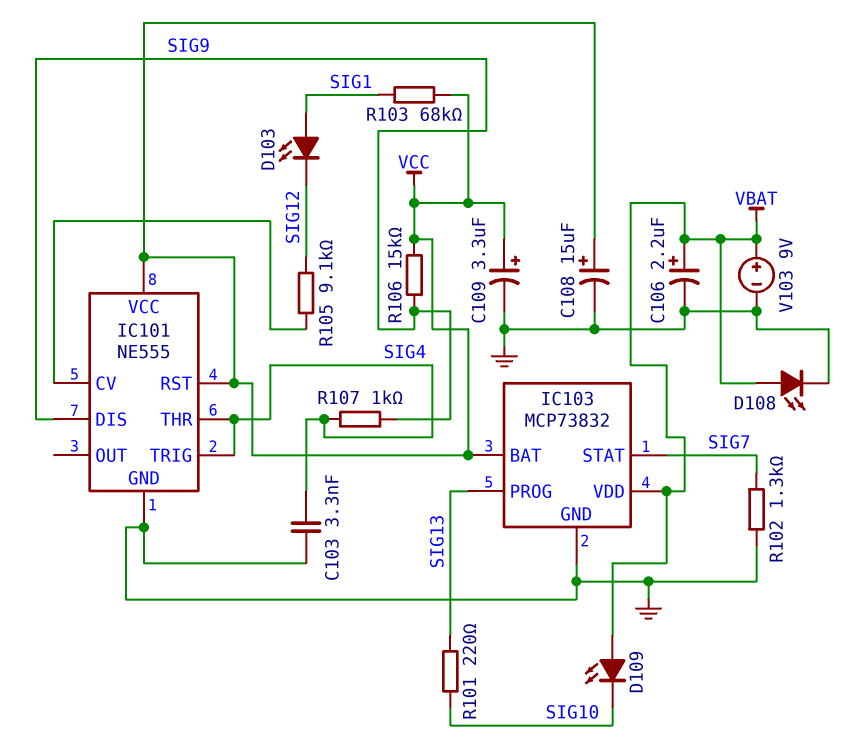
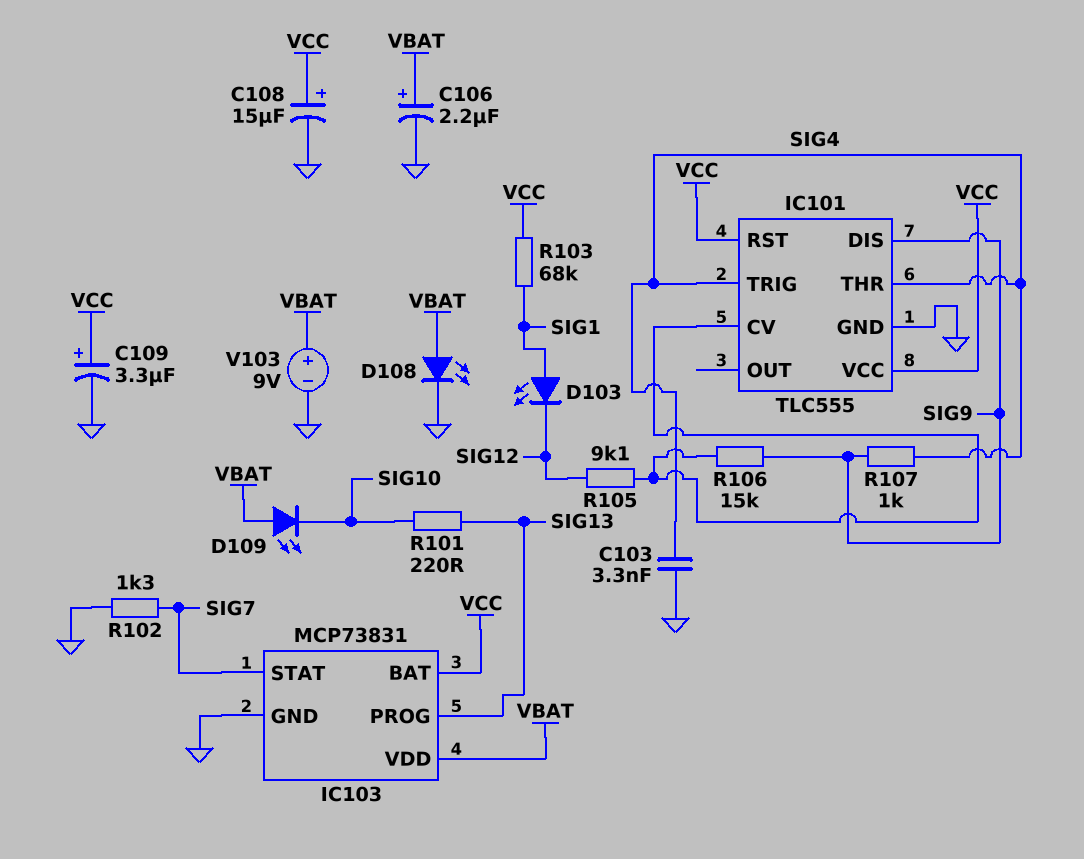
IC101: NE555 -> TLC555
IC103: MCP73832 -> MCP73831
R106: 15k (SIG9, VCC) -> 15k (IC101/CV, SIG9)

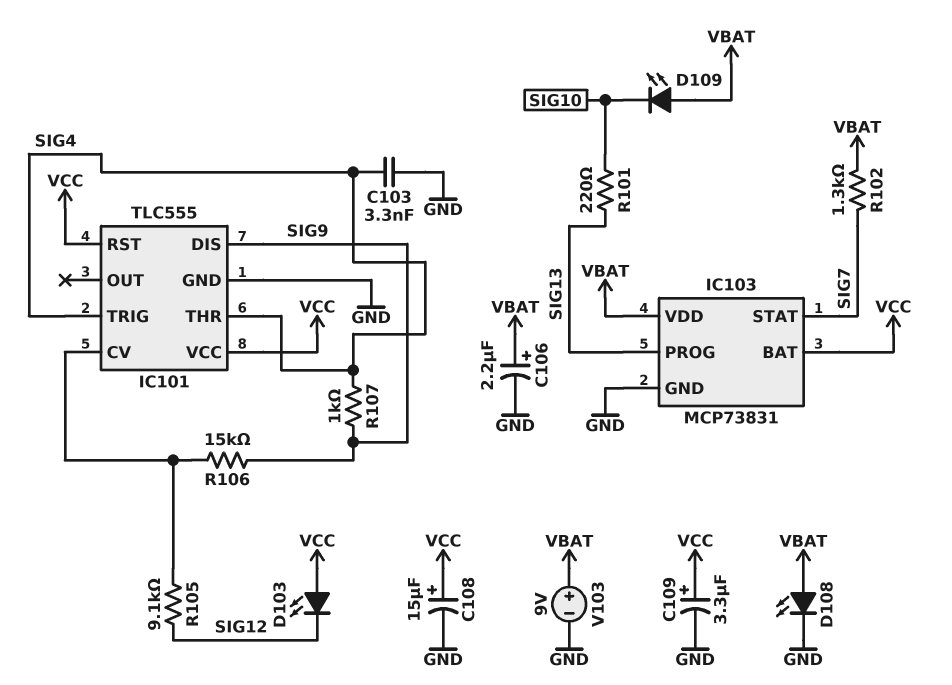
D103: LED (A SIG1, K SIG12) -> LED (A VCC, K SIG12)
R102: 1.3k (GND, SIG7) -> 1.3k (SIG7, VBAT)
R103: 68k (SIG1, VCC) -> none

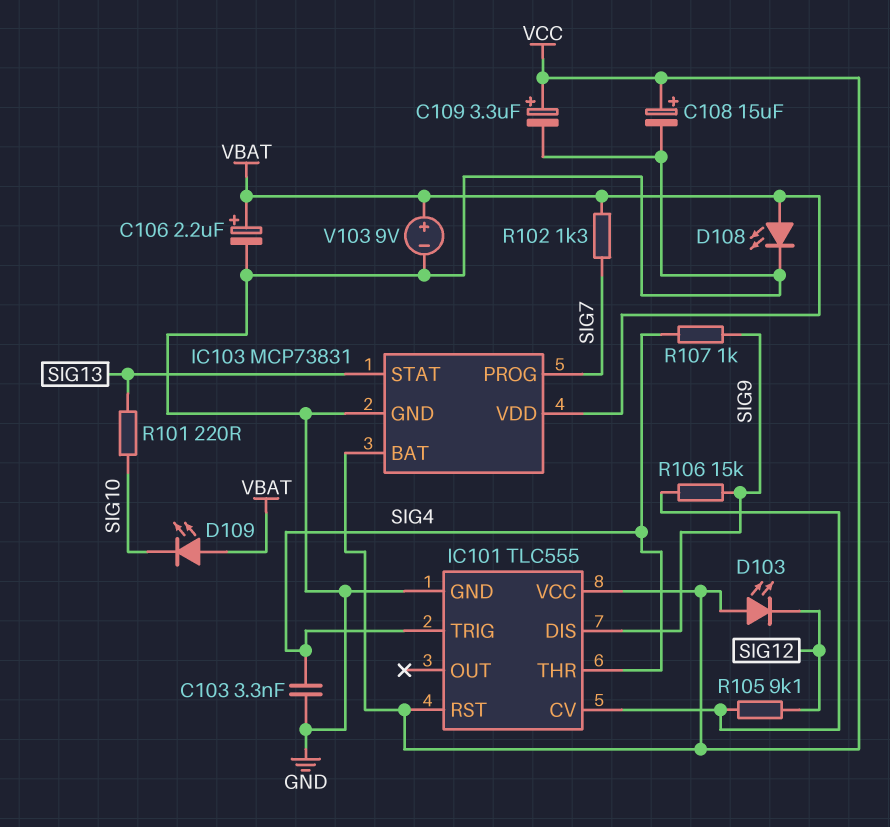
IC103 pin PROG: SIG13 -> SIG7
IC103 pin STAT: SIG7 -> SIG13

